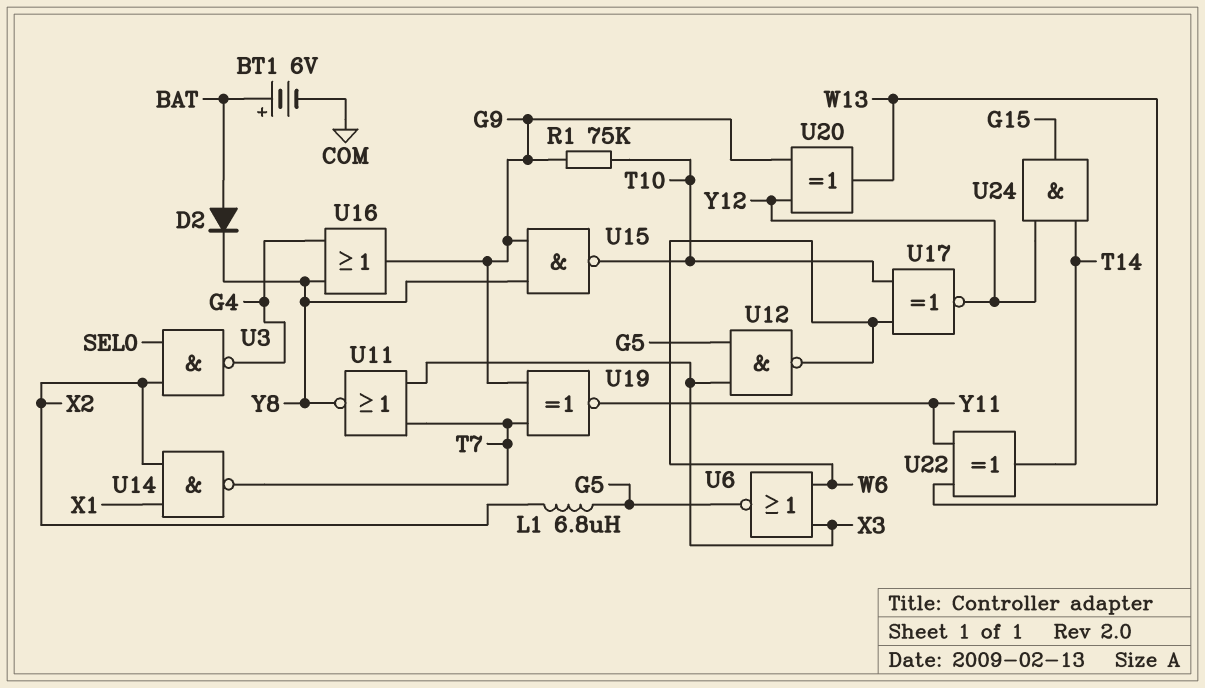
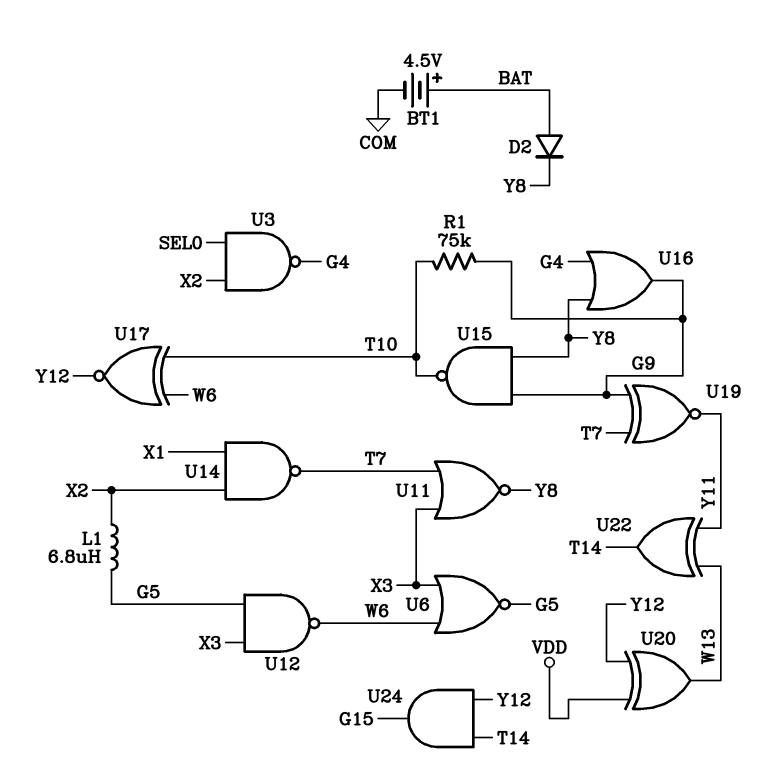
BT1: 6V (plus BAT, minus COM) -> 4.5V (plus BAT, minus COM)
U20: XOR (in G9, in Y12, out W13) -> XOR (in VDD, in Y12, out W13)

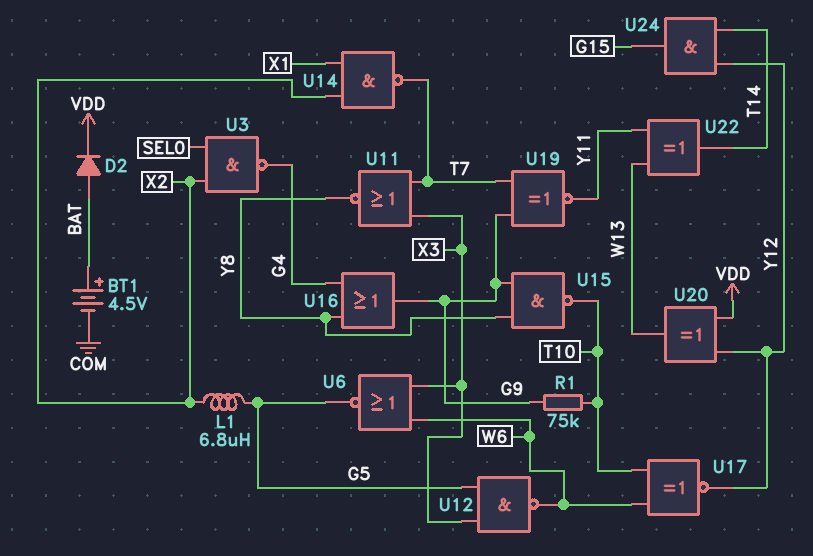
D2: diode (A BAT, K Y8) -> diode (A BAT, K VDD)

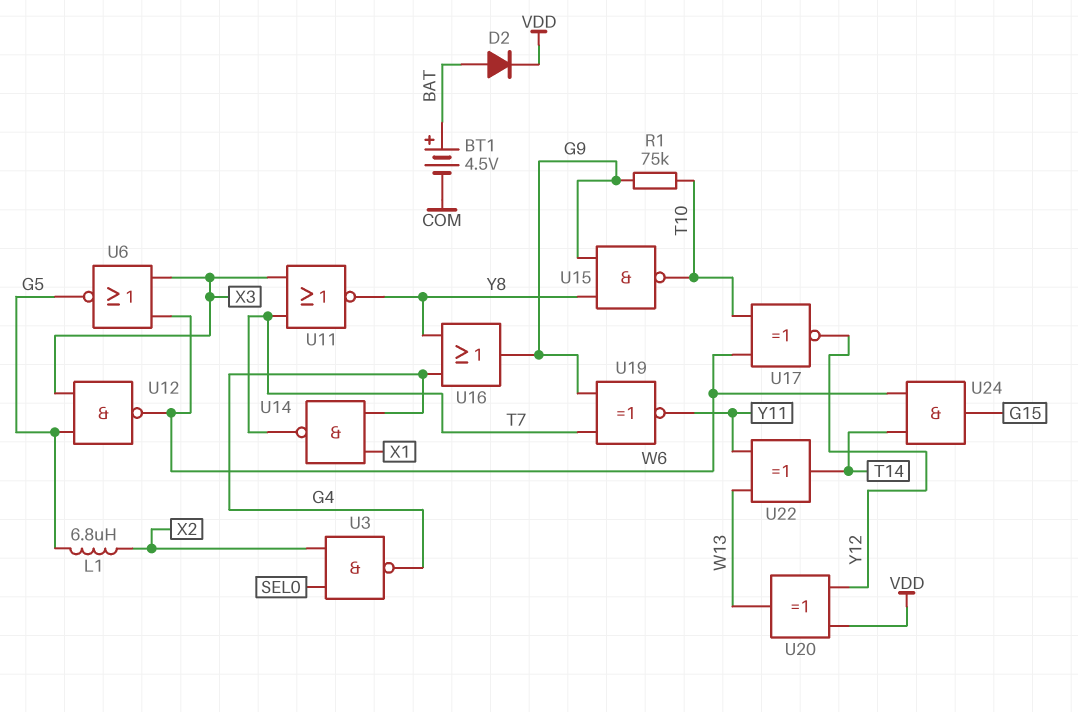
U14: NAND (in X1, in X2, out T7) -> NAND (in G4, in X1, out T7)
U24: AND (in T14, in Y12, out G15) -> AND (in T14, in W6, out G15)

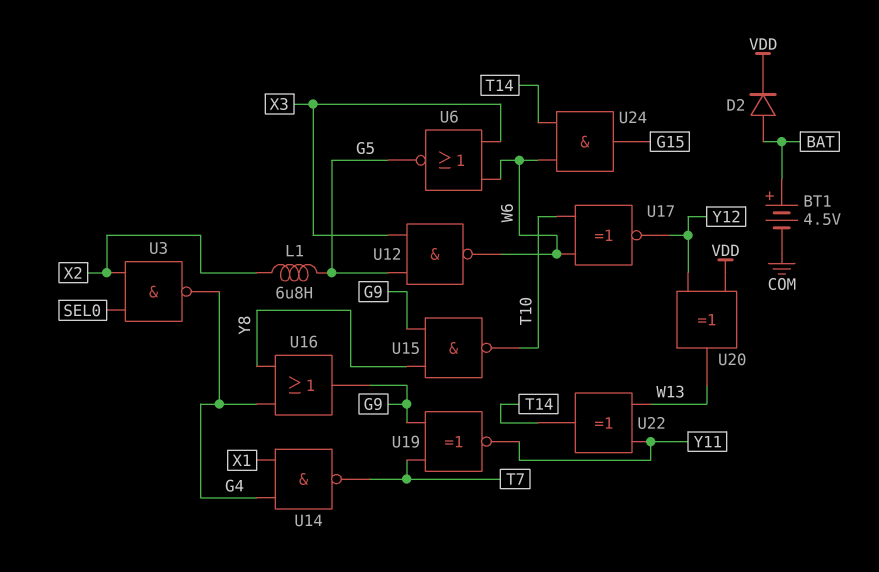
R1: 75k (G9, T10) -> none
U11: NOR (in T7, in X3, out Y8) -> none

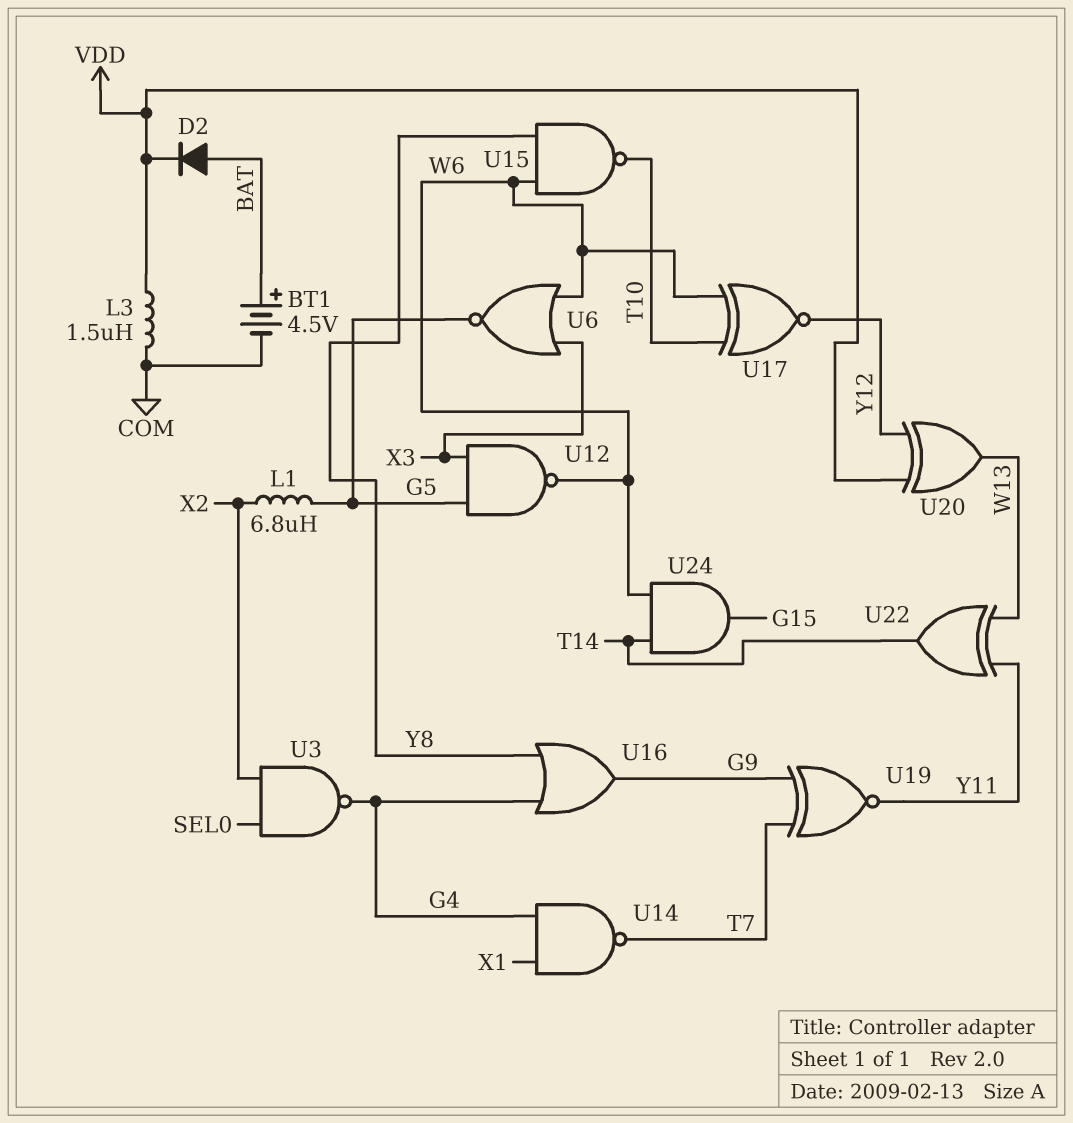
L3: none -> 1.5uH (COM, VDD)
U15: NAND (in G9, in Y8, out T10) -> NAND (in W6, in Y8, out T10)

